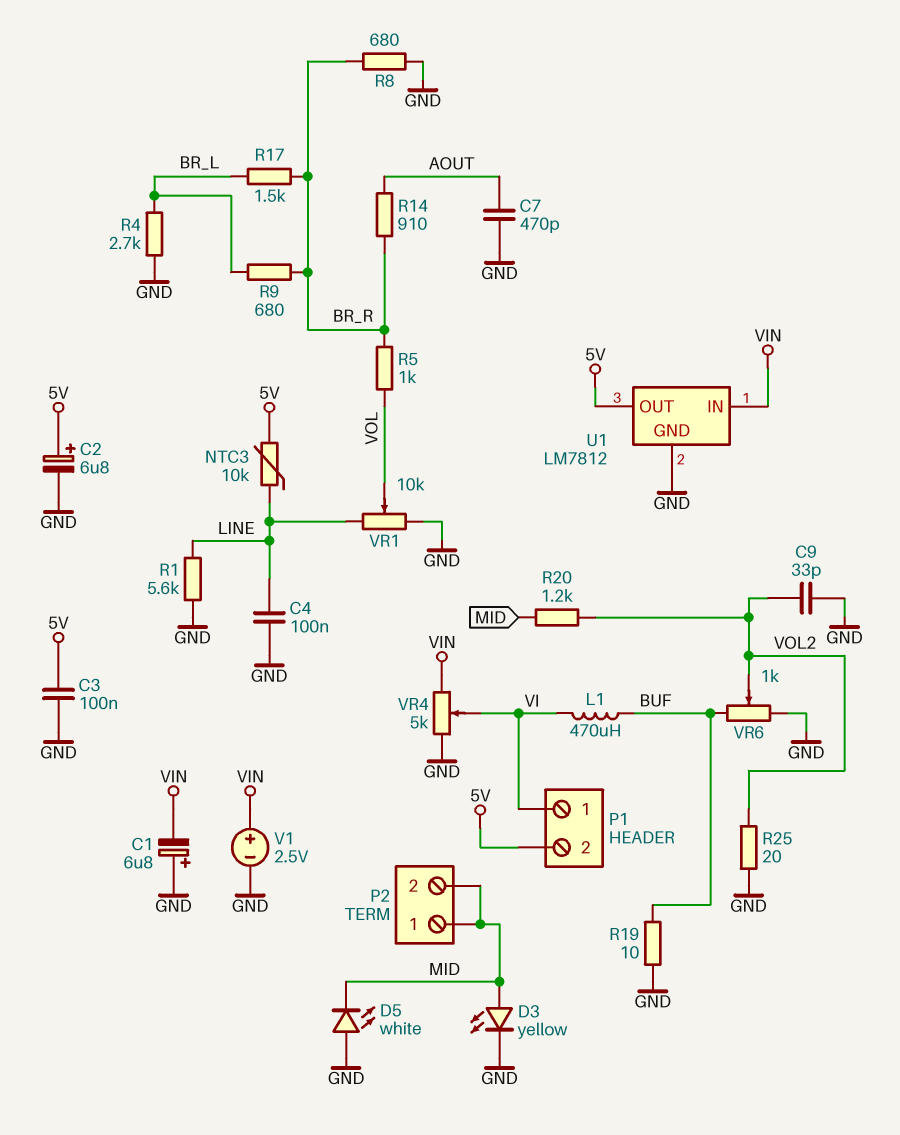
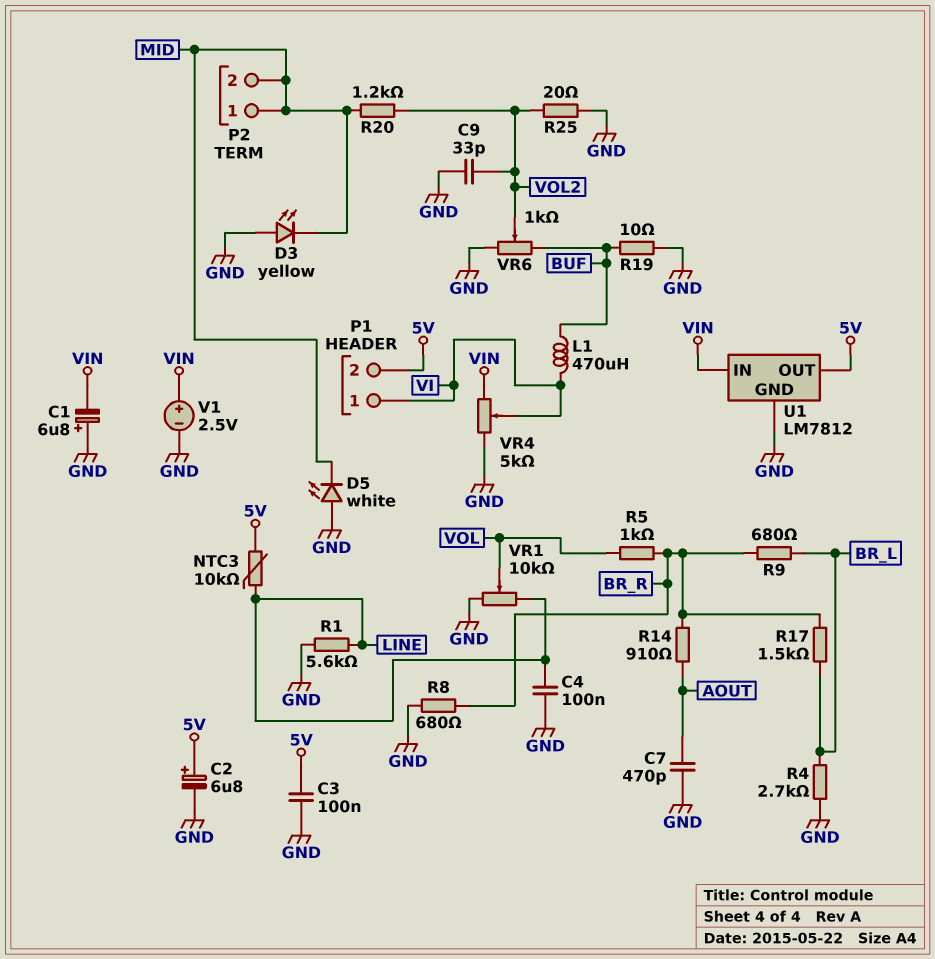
D3: LED yellow (A MID, K GND) -> LED yellow (A GND, K MID)

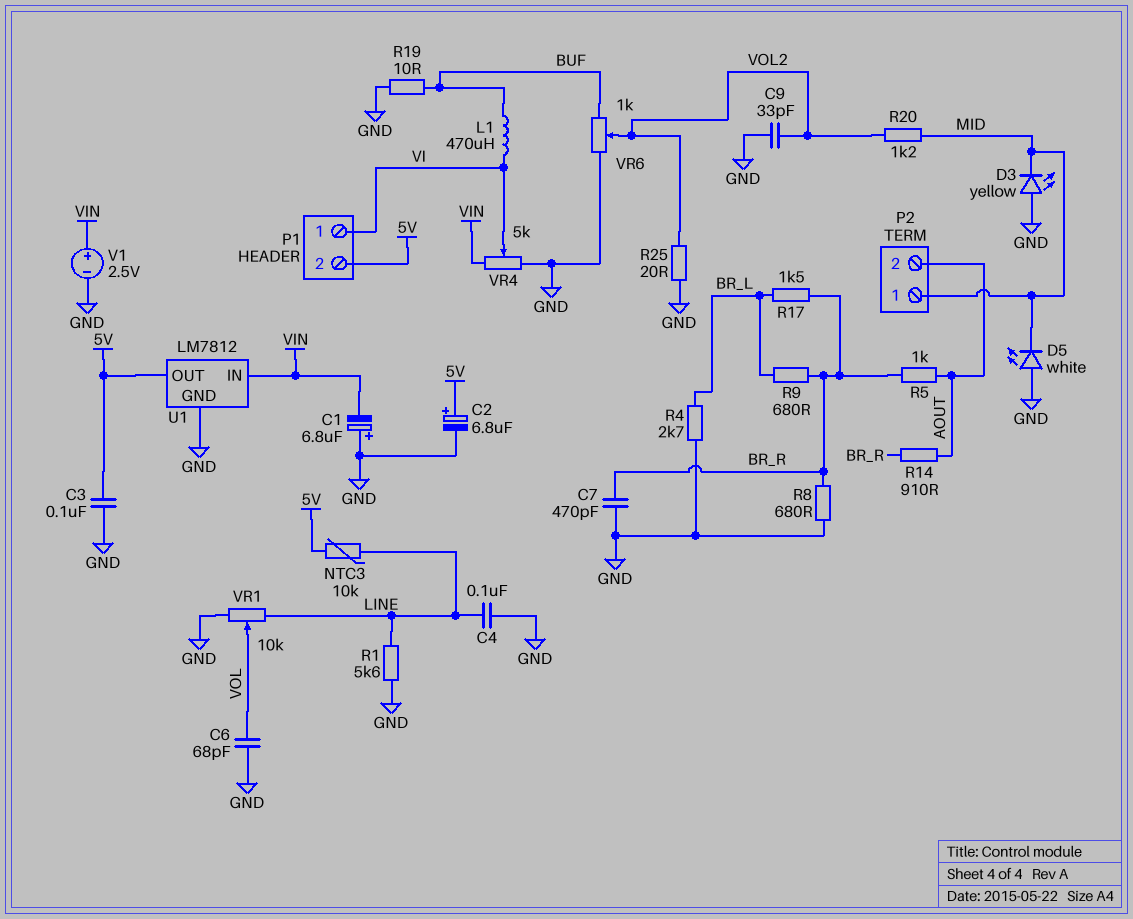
C6: none -> 68pF (GND, VOL)
C7: 470pF (AOUT, GND) -> 470pF (BR_R, GND)
P2 pin 2: MID -> AOUT
R5: 1k (BR_R, VOL) -> 1k (AOUT, BR_R)

